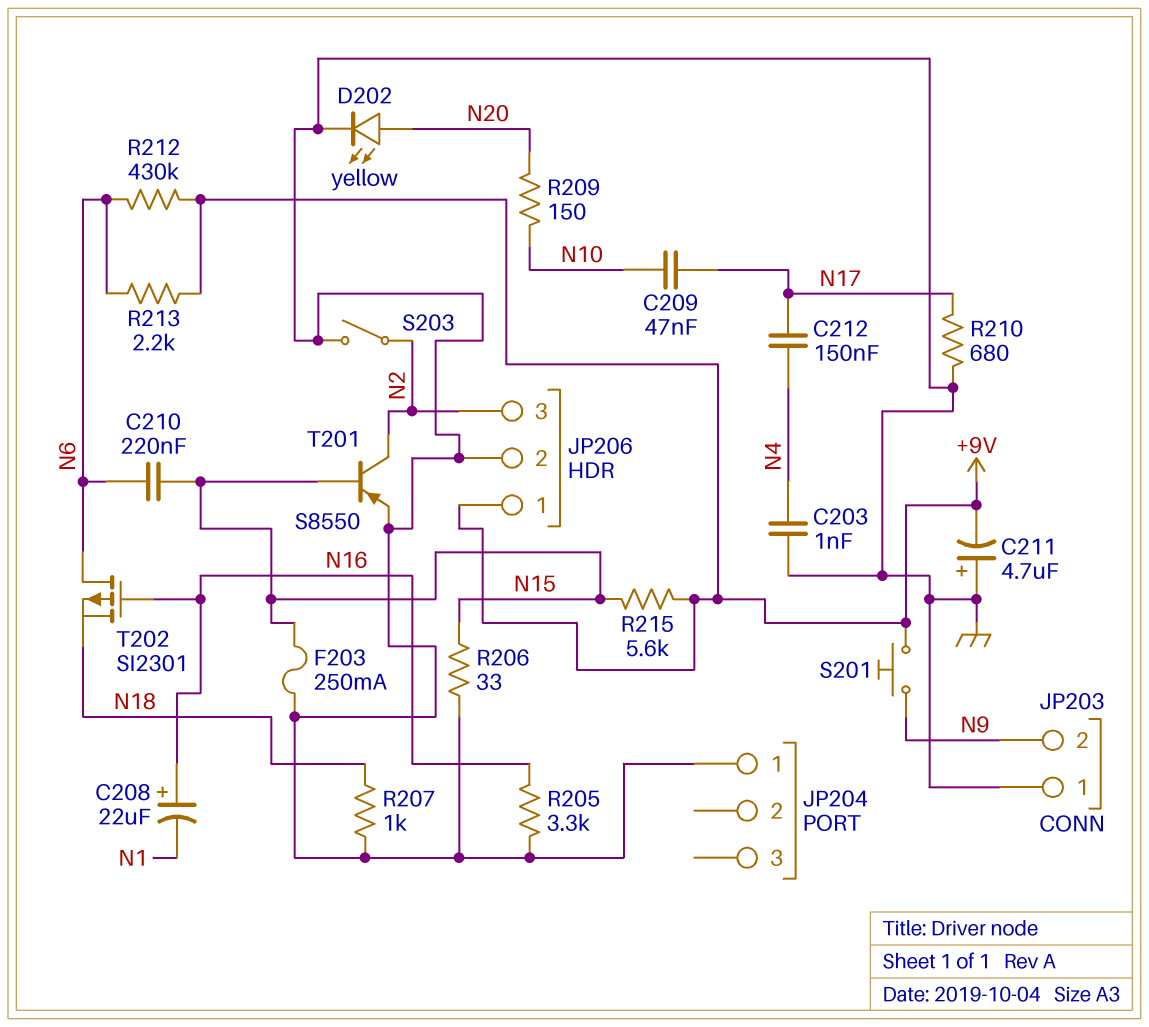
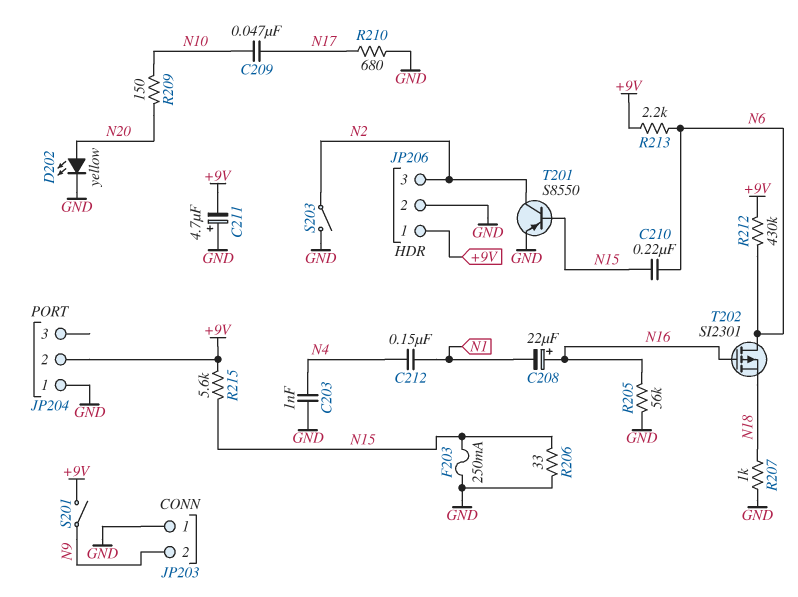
C212: 150nF (N4, N17) -> 150nF (N1, N4)
JP204 pin 2: none -> +9V
R205: 3.3k (GND, N16) -> 56k (GND, N16)
S201: button (+9V, N9) -> switch (+9V, N9)

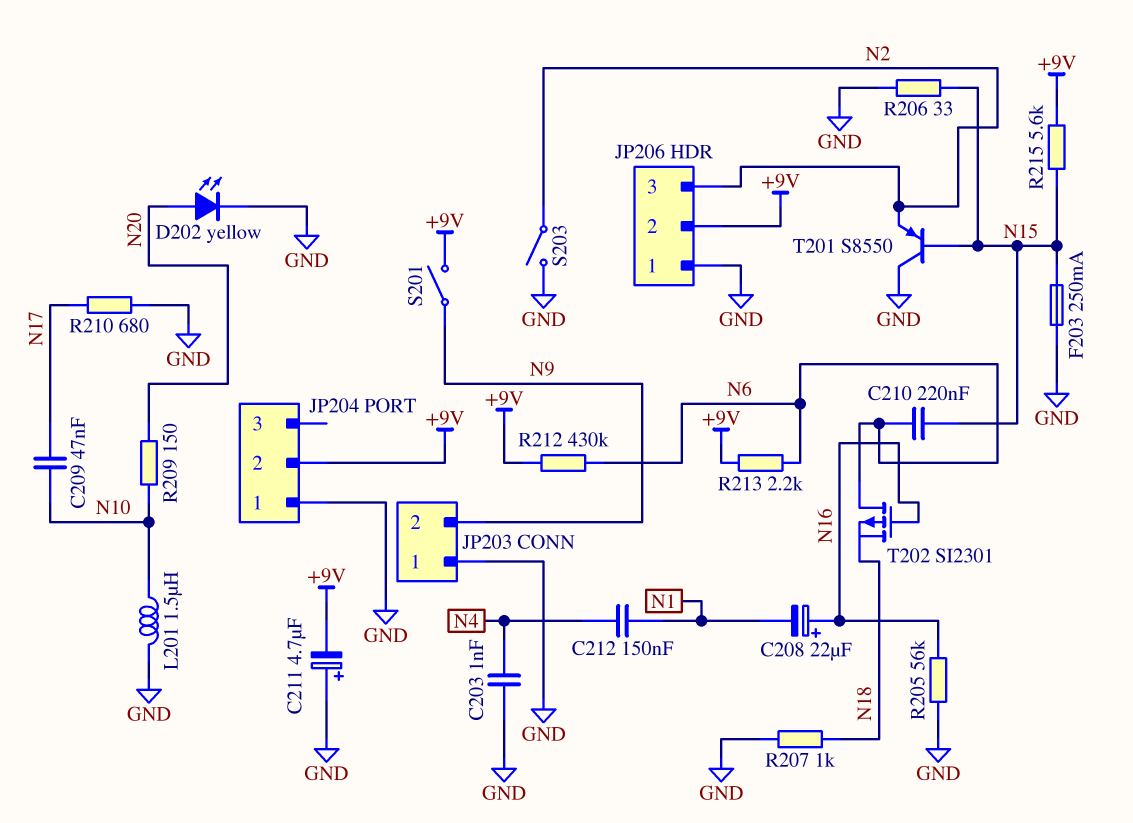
JP206 pin 1: +9V -> GND
JP206 pin 2: GND -> +9V
L201: none -> 1.5uH (GND, N10)
T201: PNP S8550 (B N15, C N2, E GND) -> PNP S8550 (B N15, C GND, E N2)

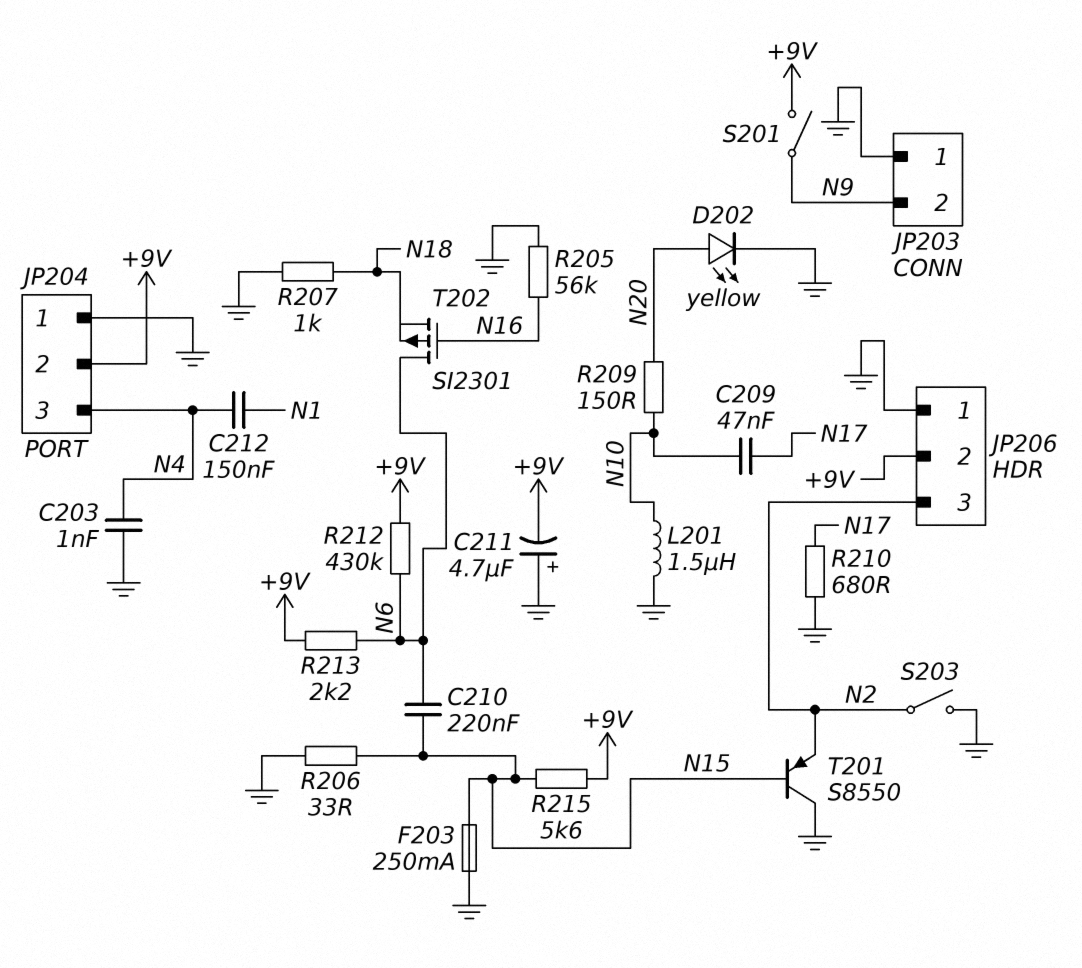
C208: 22uF (plus N16, minus N1) -> none
JP204 pin 3: none -> N4

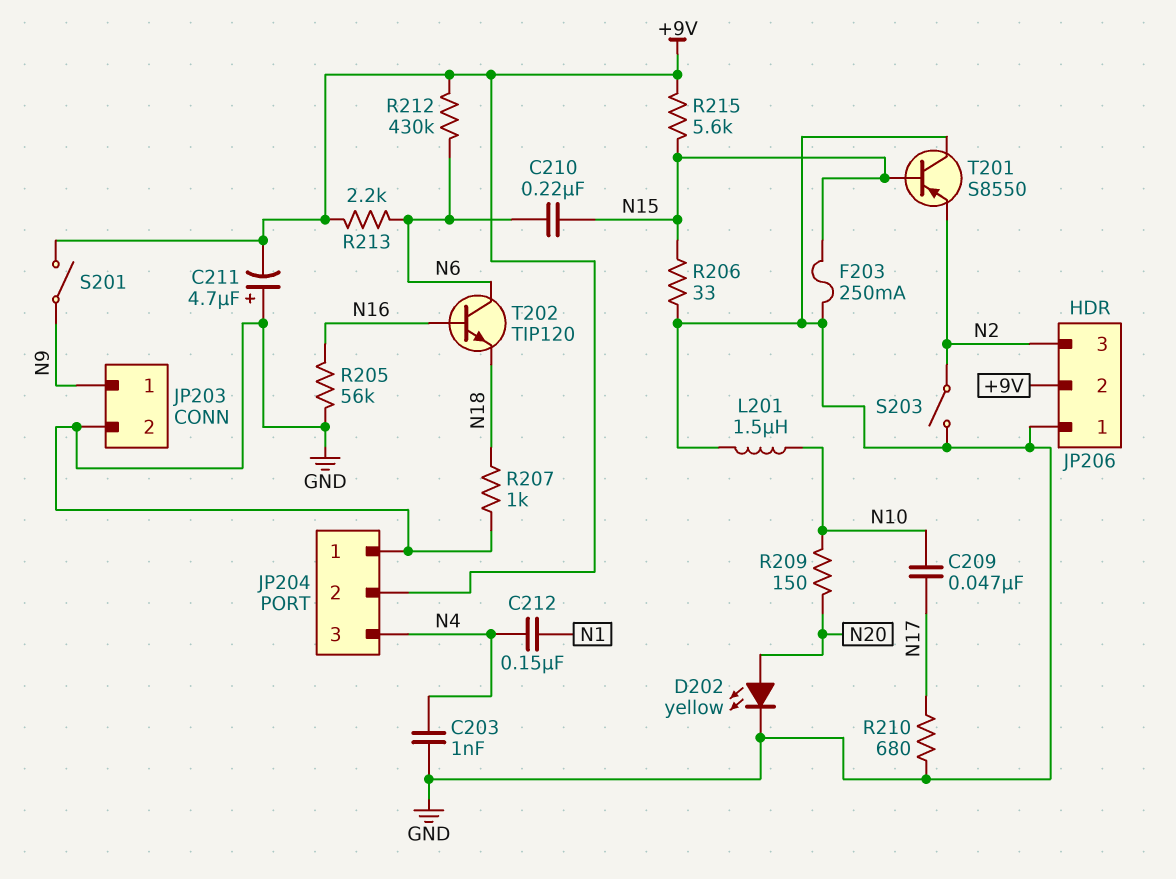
JP203 pin 1: GND -> N9
JP203 pin 2: N9 -> GND
T202: PMOS SI2301 (G N16, D N6, S N18) -> NPN TIP120 (B N16, C N6, E N18)

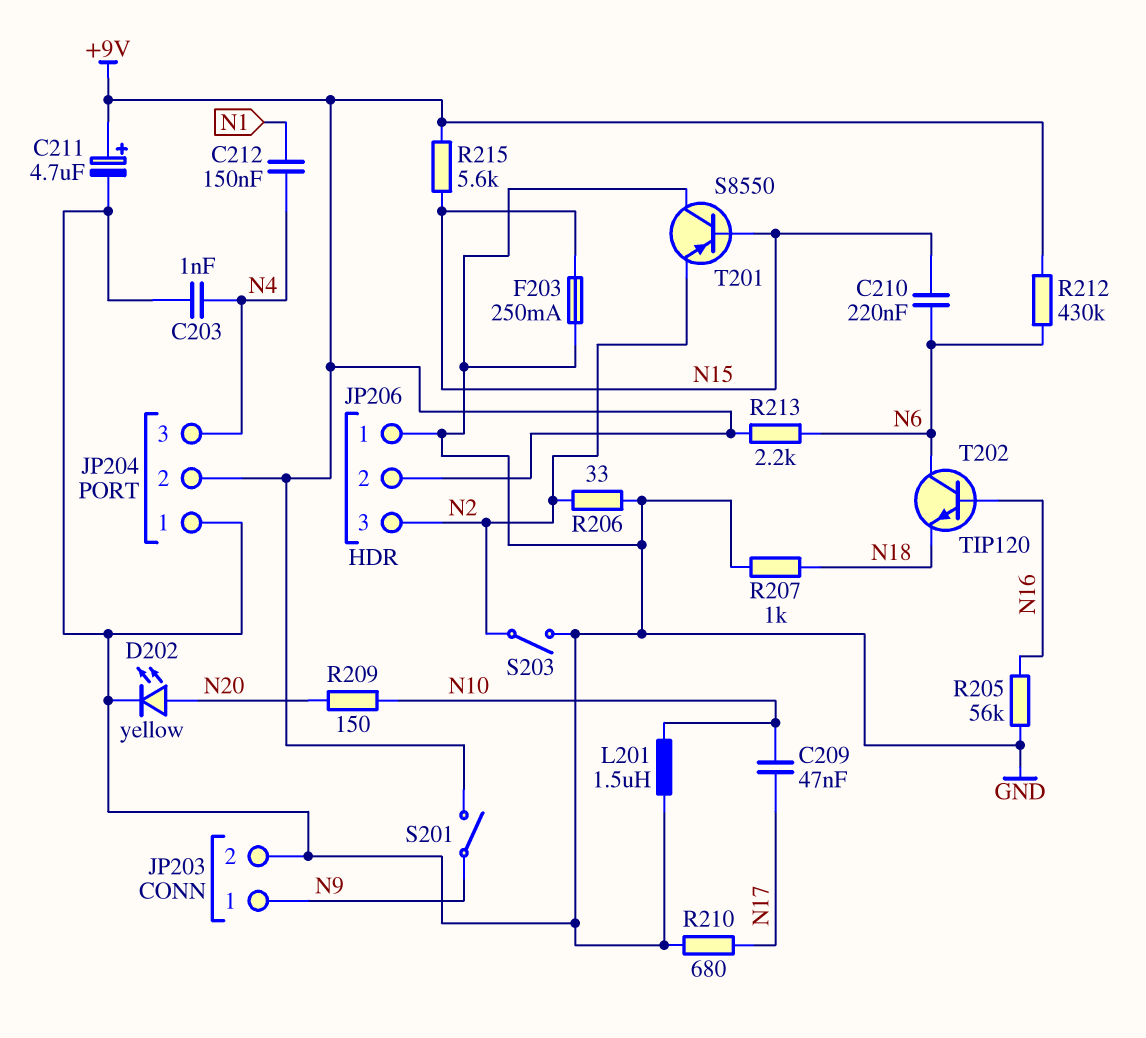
C211: 4.7uF (plus GND, minus +9V) -> 4.7uF (plus +9V, minus GND)
R206: 33 (GND, N15) -> 33 (GND, N2)

